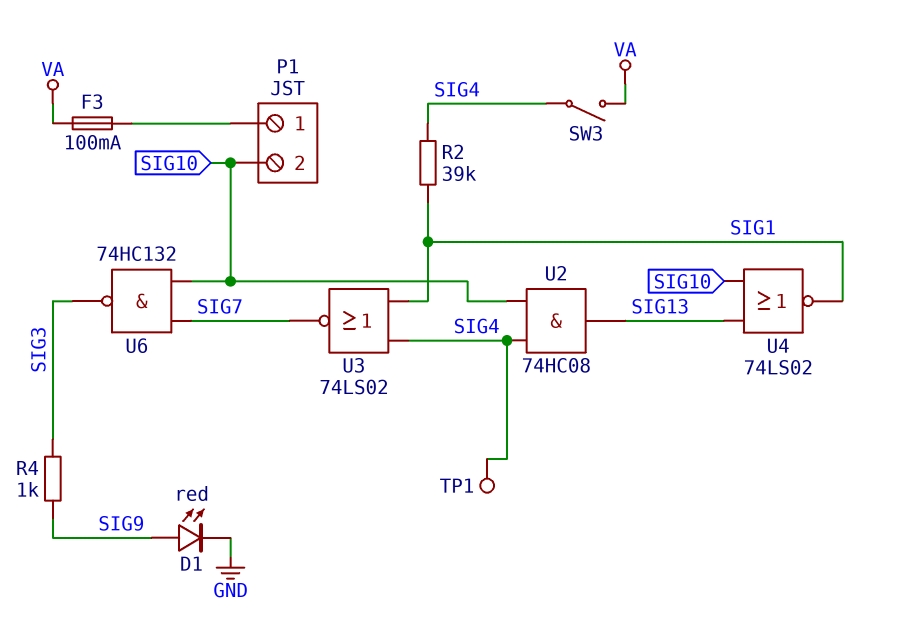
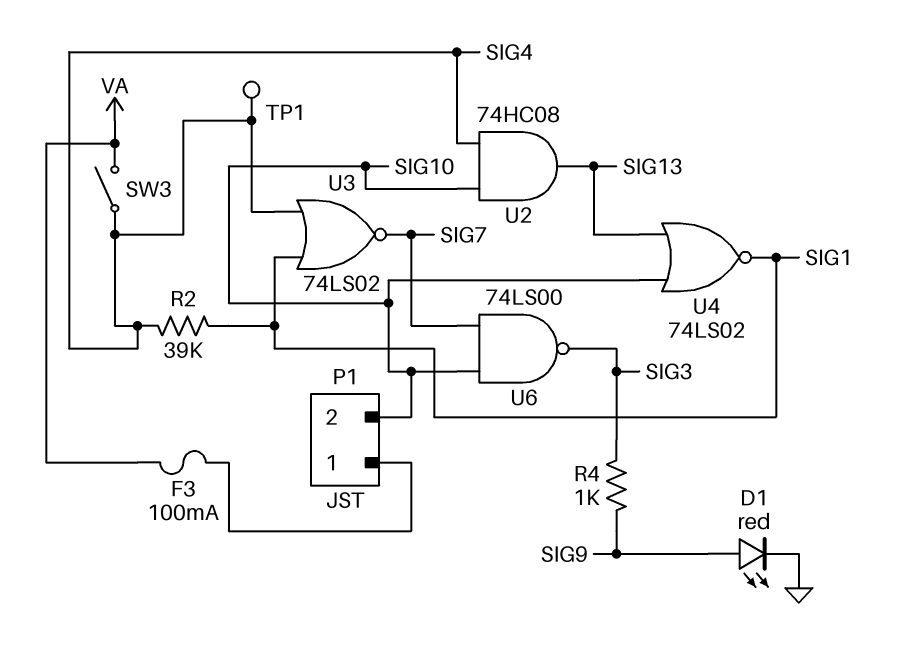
U6: NAND 74HC132 (in SIG7, in SIG10, out SIG3) -> NAND 74LS00 (in SIG7, in SIG10, out SIG3)

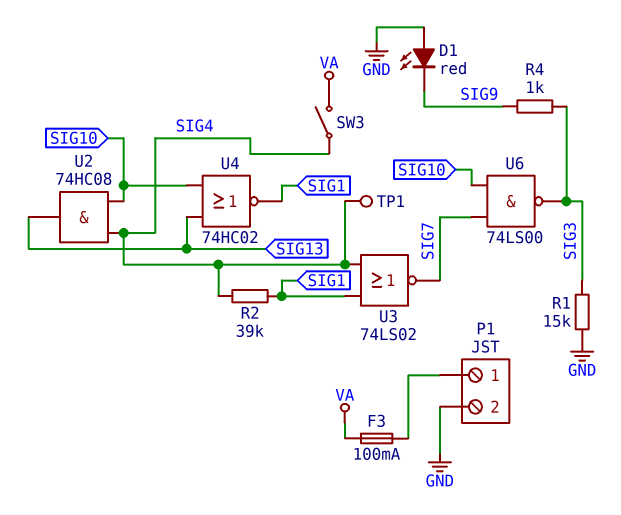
D1: LED red (A SIG9, K GND) -> LED red (A GND, K SIG9)
P1 pin 2: SIG10 -> GND
R1: none -> 15k (GND, SIG3)
U4: NOR 74LS02 (in SIG10, in SIG13, out SIG1) -> NOR 74HC02 (in SIG10, in SIG13, out SIG1)

